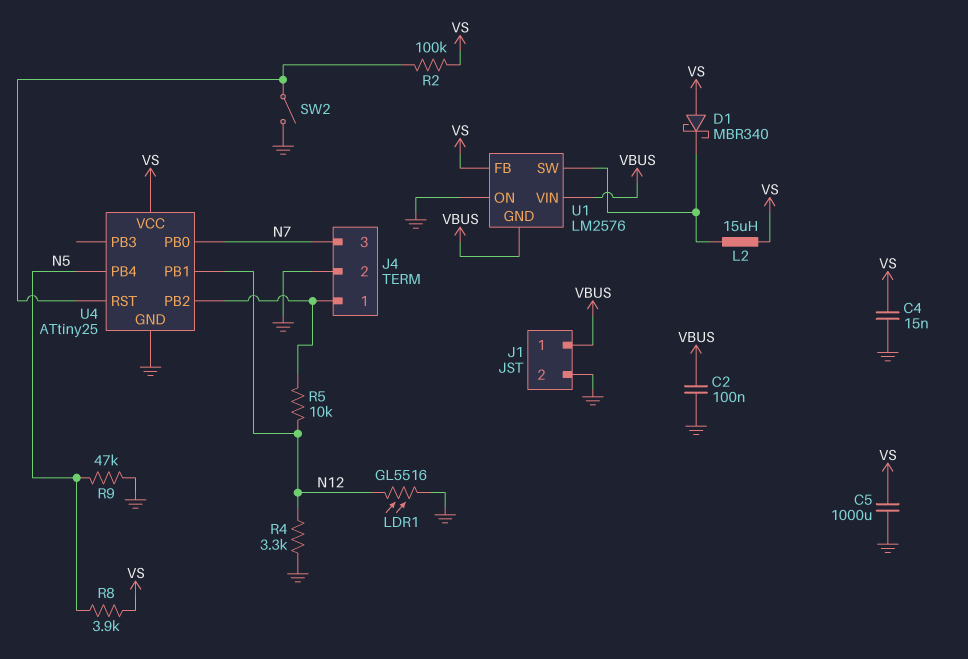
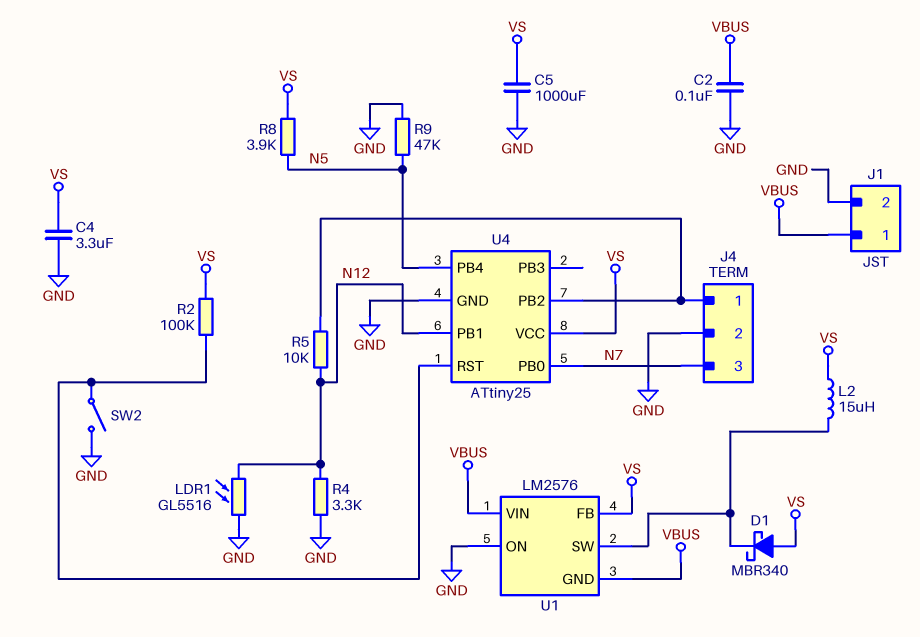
C4: 15nF (GND, VS) -> 3.3uF (GND, VS)

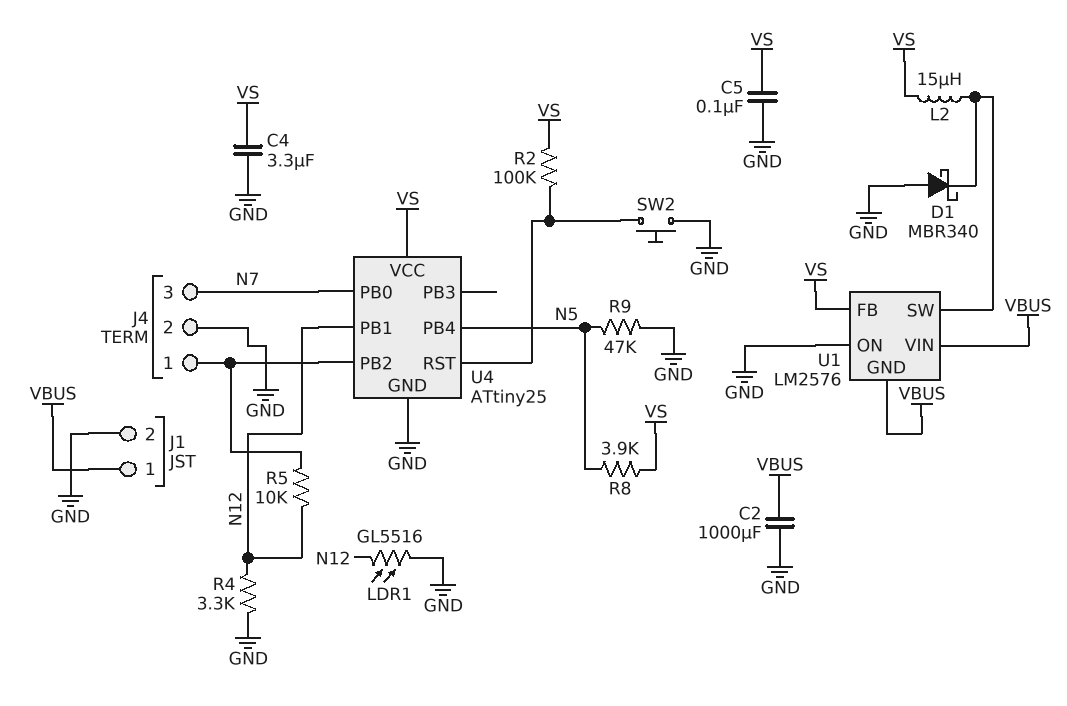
C2: 100nF (GND, VBUS) -> 1000uF (GND, VBUS)
C5: 1000uF (GND, VS) -> 100nF (GND, VS)
D1: schottky MBR340 (A VS, K U1/SW) -> schottky MBR340 (A GND, K U1/SW)
SW2: switch (GND, U4/RST) -> button (GND, U4/RST)

